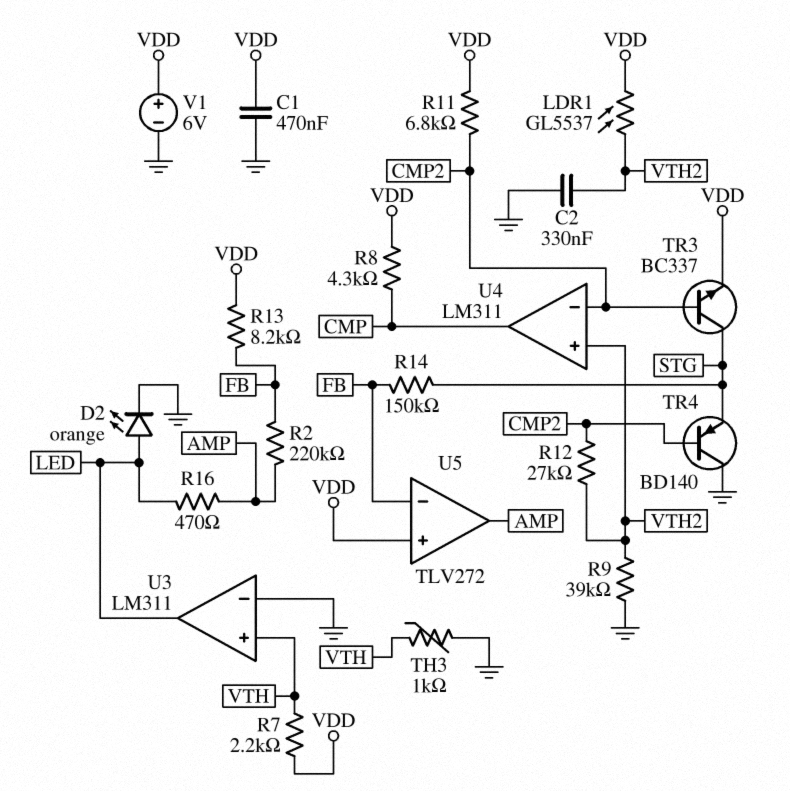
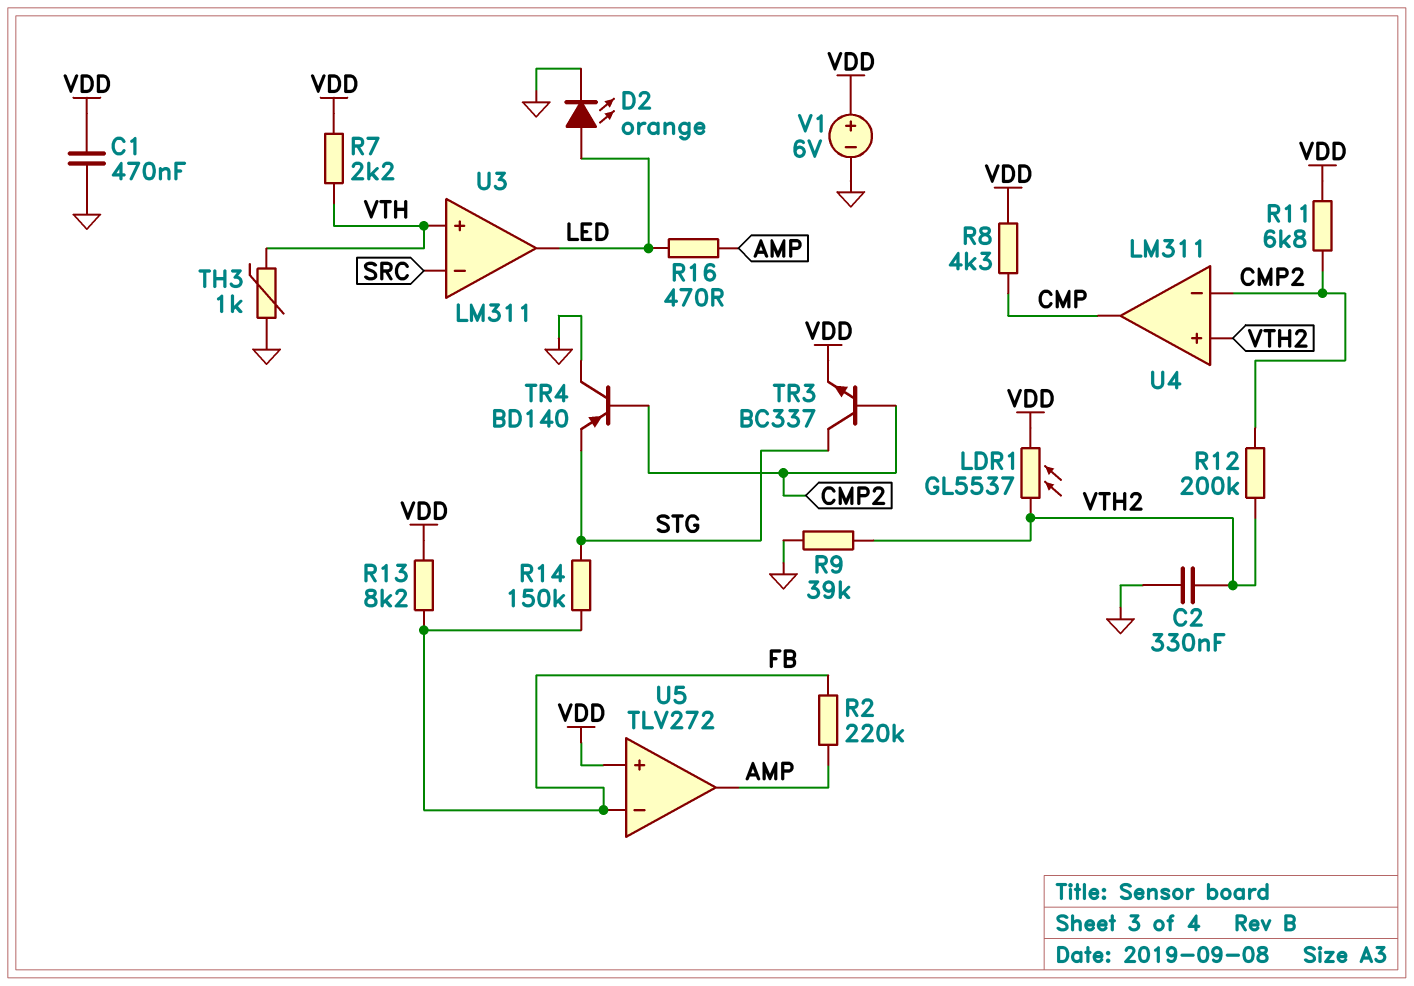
R12: 27k (CMP2, VTH2) -> 200k (CMP2, VTH2)
U3 pin in-: GND -> SRC

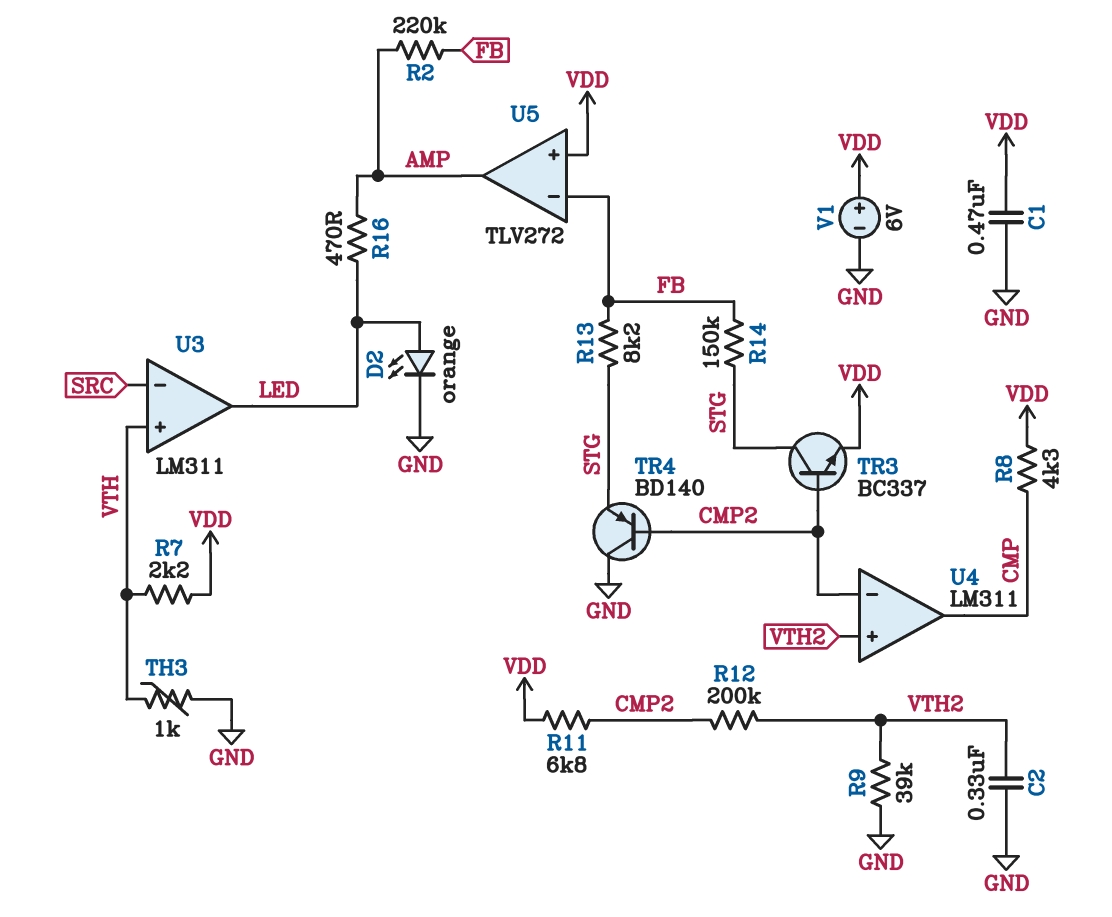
LDR1: GL5537 (VDD, VTH2) -> none
R13: 8.2k (FB, VDD) -> 8.2k (FB, STG)

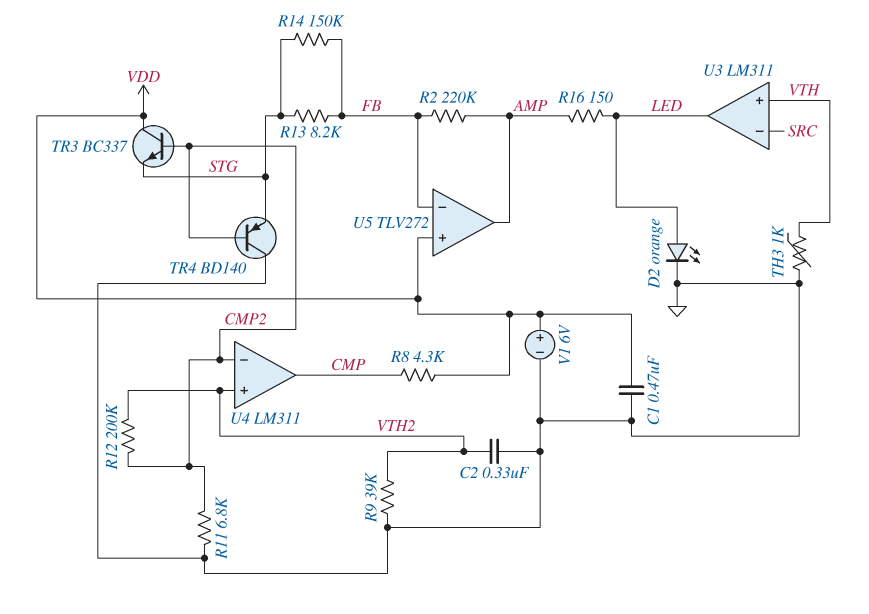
R7: 2.2k (VDD, VTH) -> none
R11: 6.8k (CMP2, VDD) -> 6.8k (CMP2, GND)
R16: 470 (AMP, LED) -> 150 (AMP, LED)
TR3: NPN BC337 (B CMP2, C STG, E VDD) -> NPN BC337 (B CMP2, C VDD, E STG)

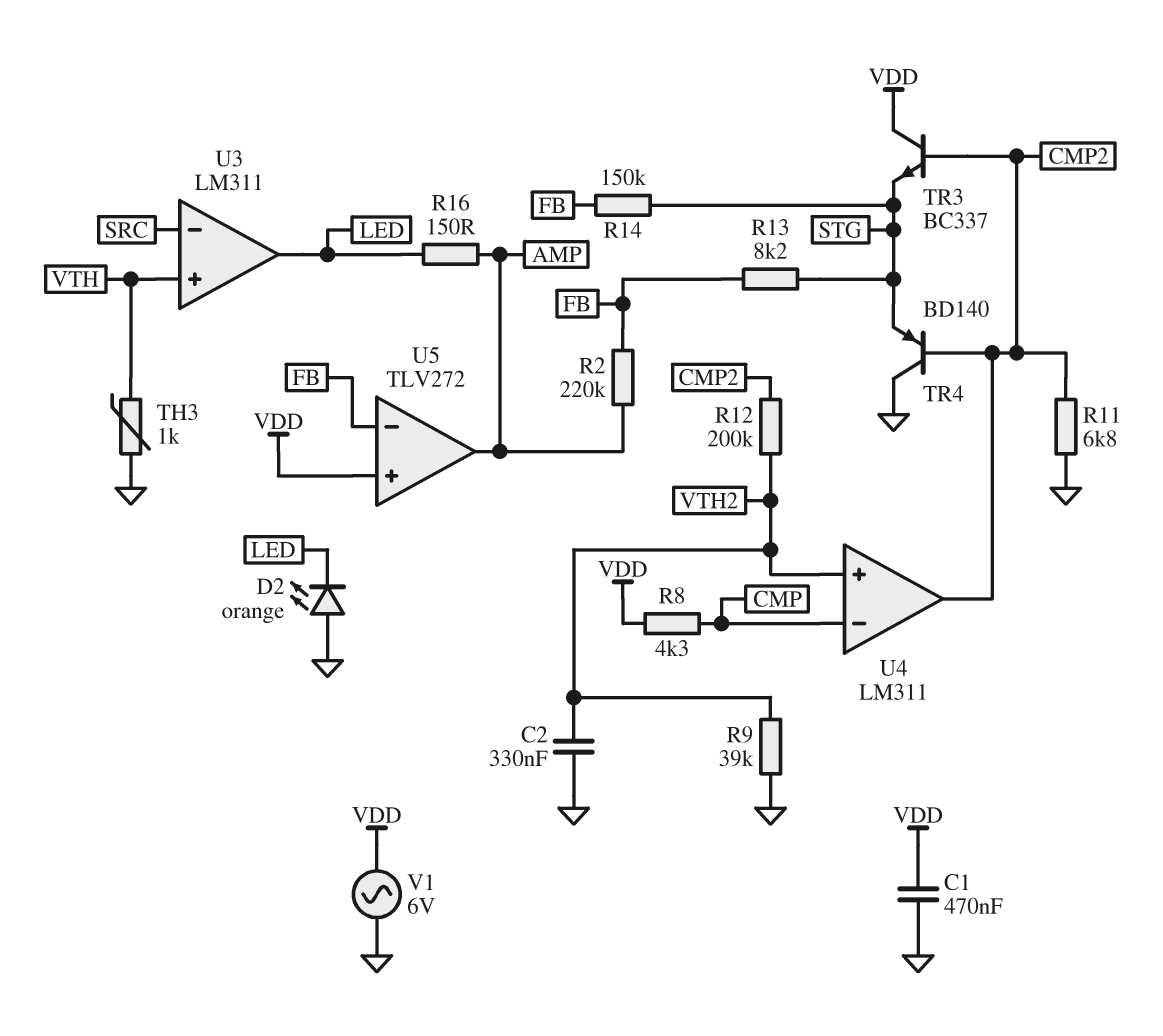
D2: LED orange (A LED, K GND) -> LED orange (A GND, K LED)
U4 pin in-: CMP2 -> CMP
U4 pin out: CMP -> CMP2
V1: 6V (plus VDD, minus GND) -> AC 6V (GND, VDD)

